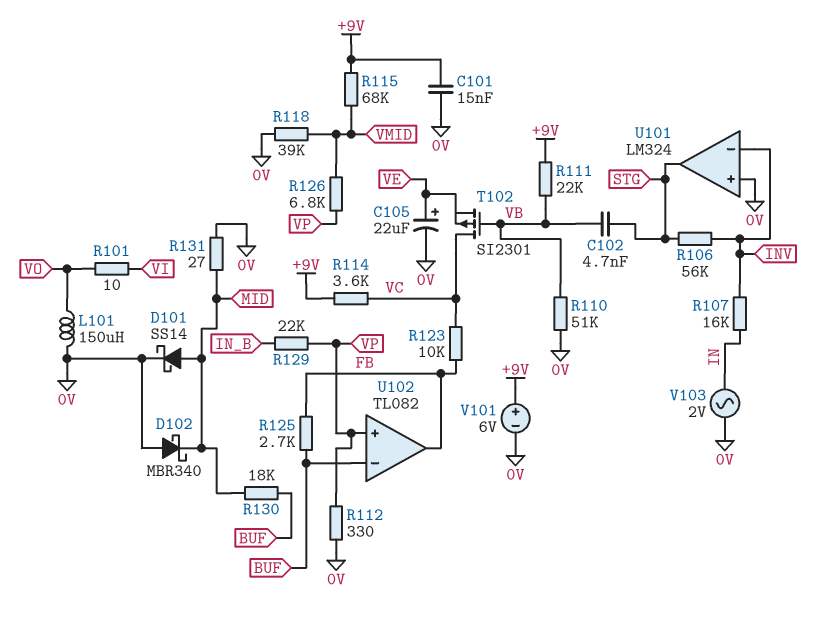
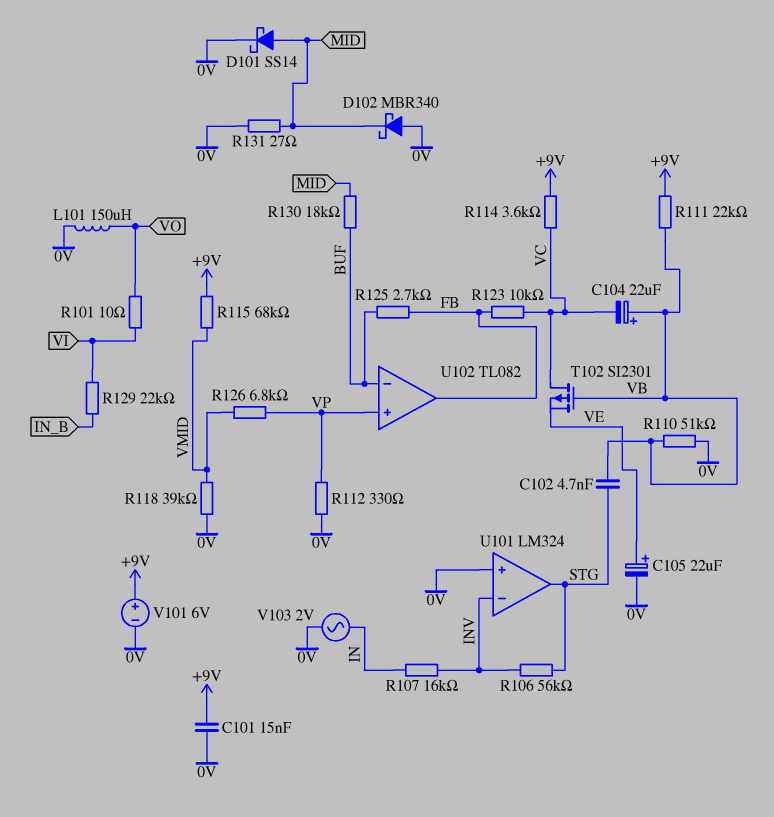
C104: none -> 22uF (plus VB, minus VC)
R129: 22k (IN_B, VP) -> 22k (IN_B, VI)

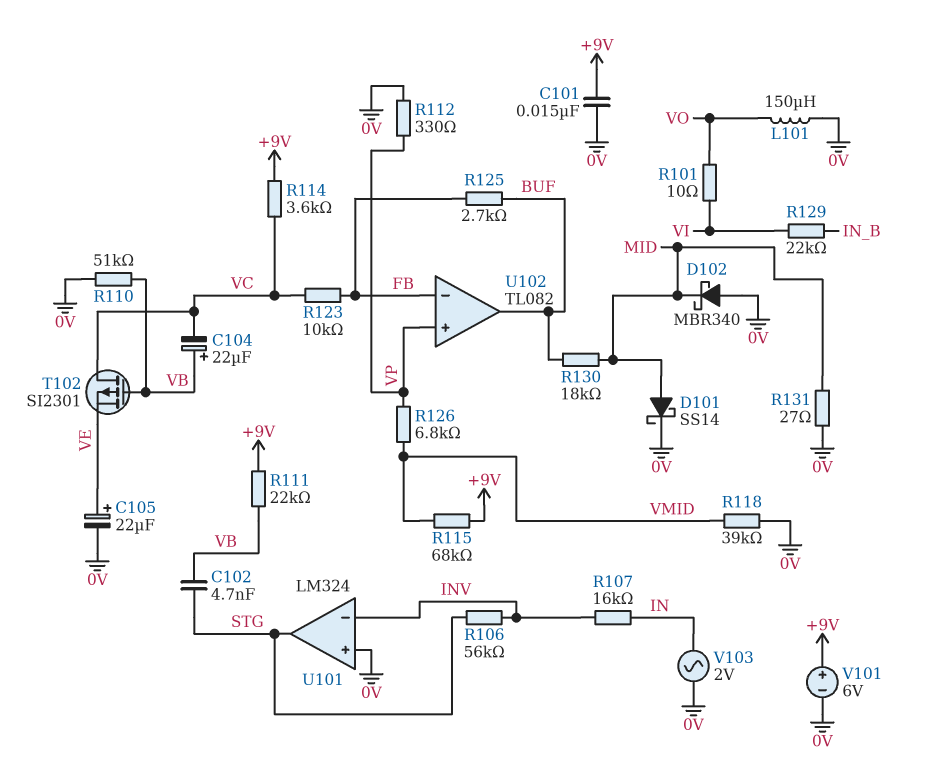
U102 pin in-: BUF -> FB
U102 pin out: FB -> BUF

